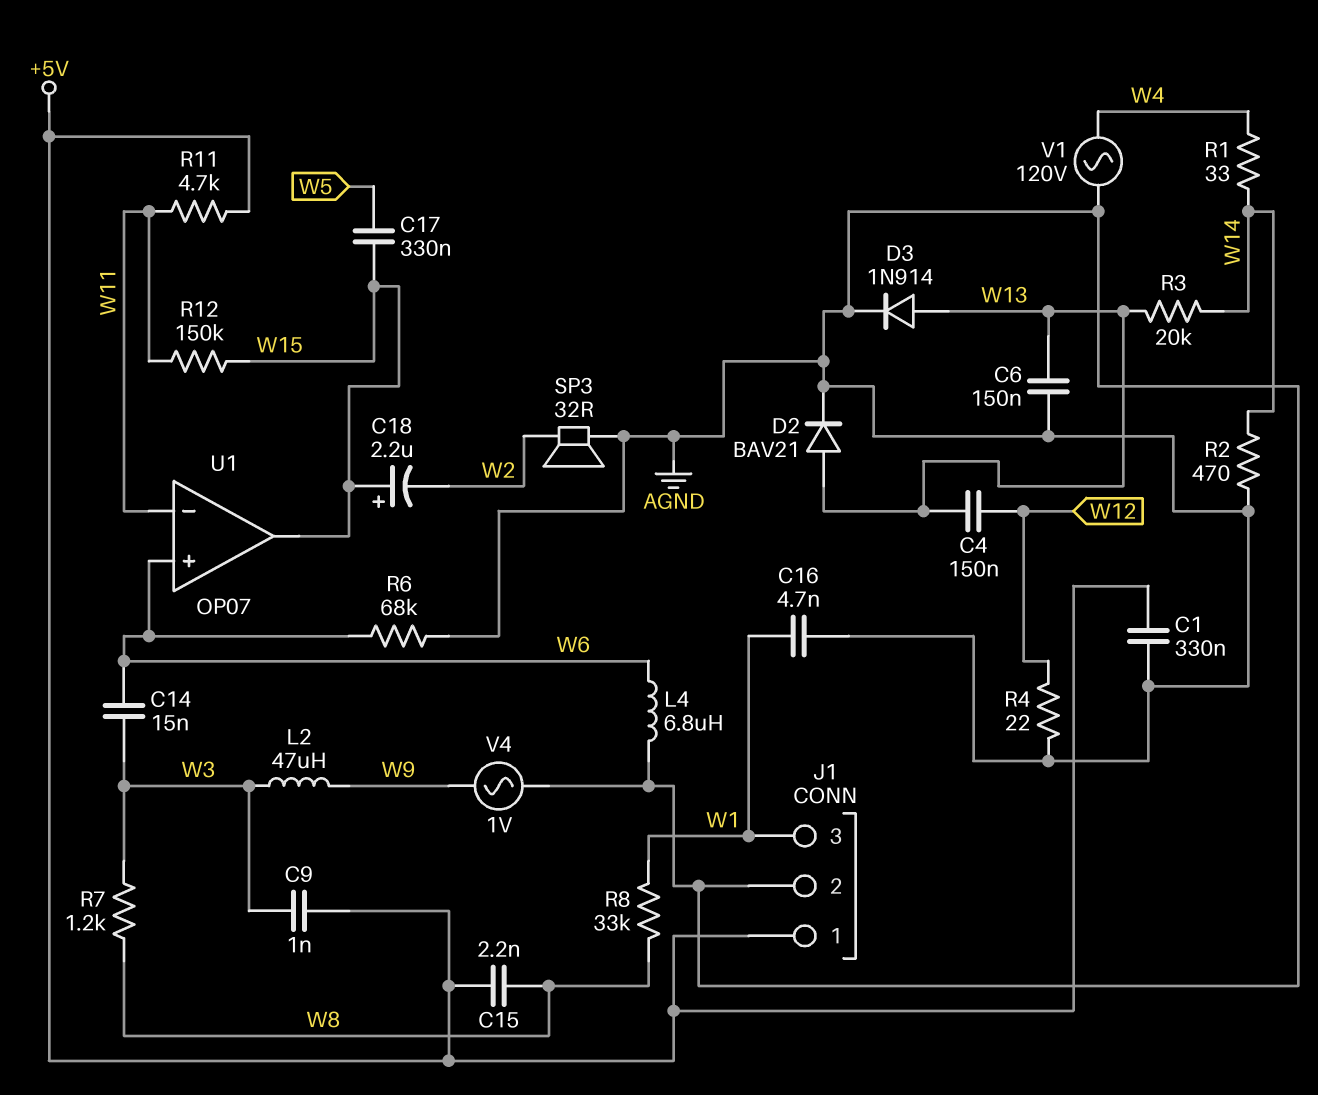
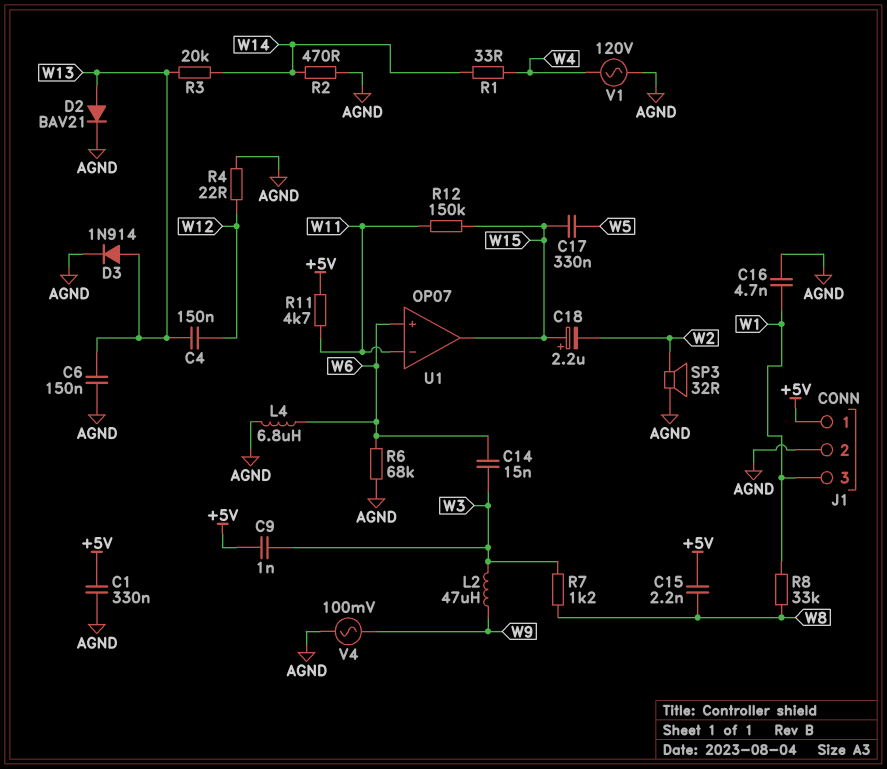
V4: AC 1V (AGND, W9) -> AC 100mV (AGND, W9)

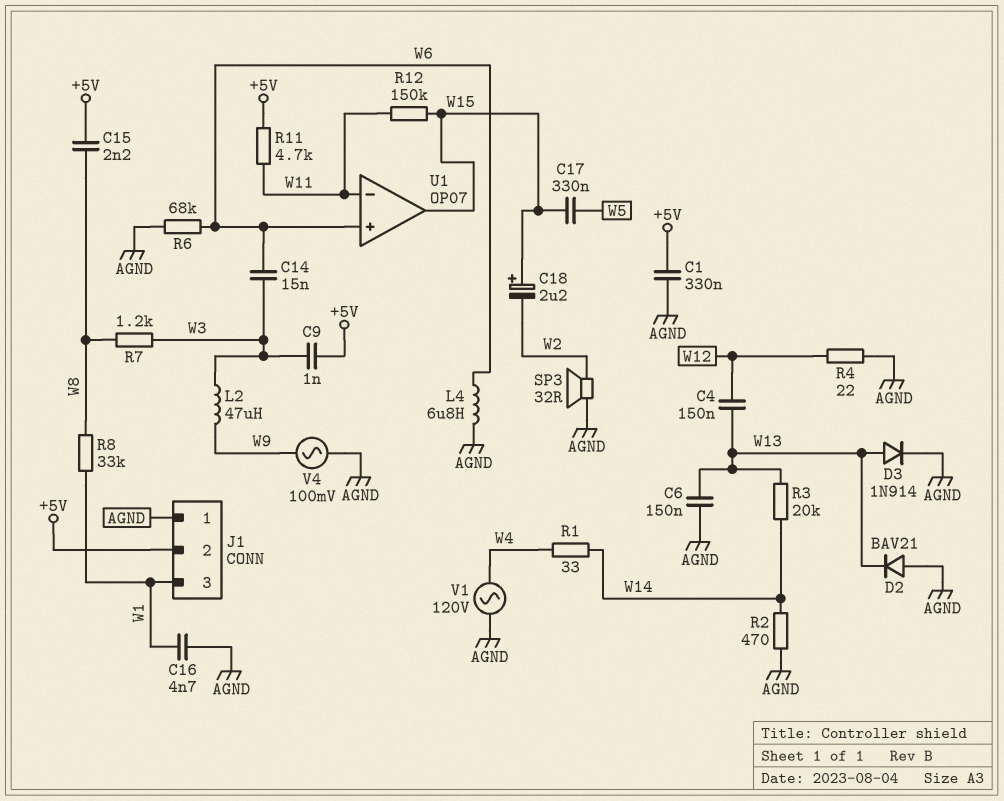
D2: diode BAV21 (A W13, K AGND) -> diode BAV21 (A AGND, K W13)
J1 pin 1: +5V -> AGND
J1 pin 2: AGND -> +5V

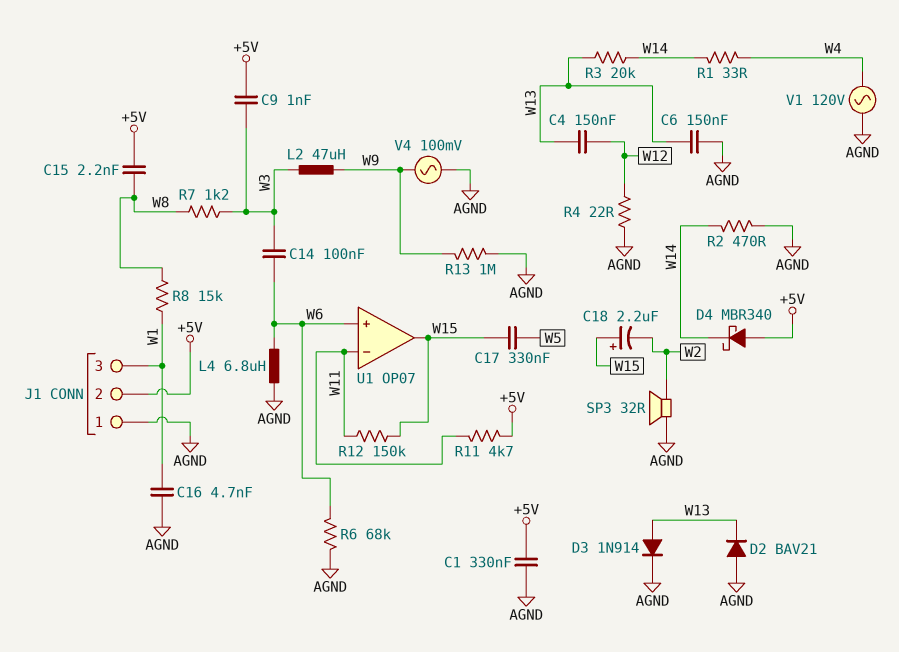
C14: 15nF (W3, W6) -> 100nF (W3, W6)
D4: none -> schottky MBR340 (A +5V, K W14)
R8: 33k (W1, W8) -> 15k (W1, W8)
R13: none -> 1M (AGND, W9)

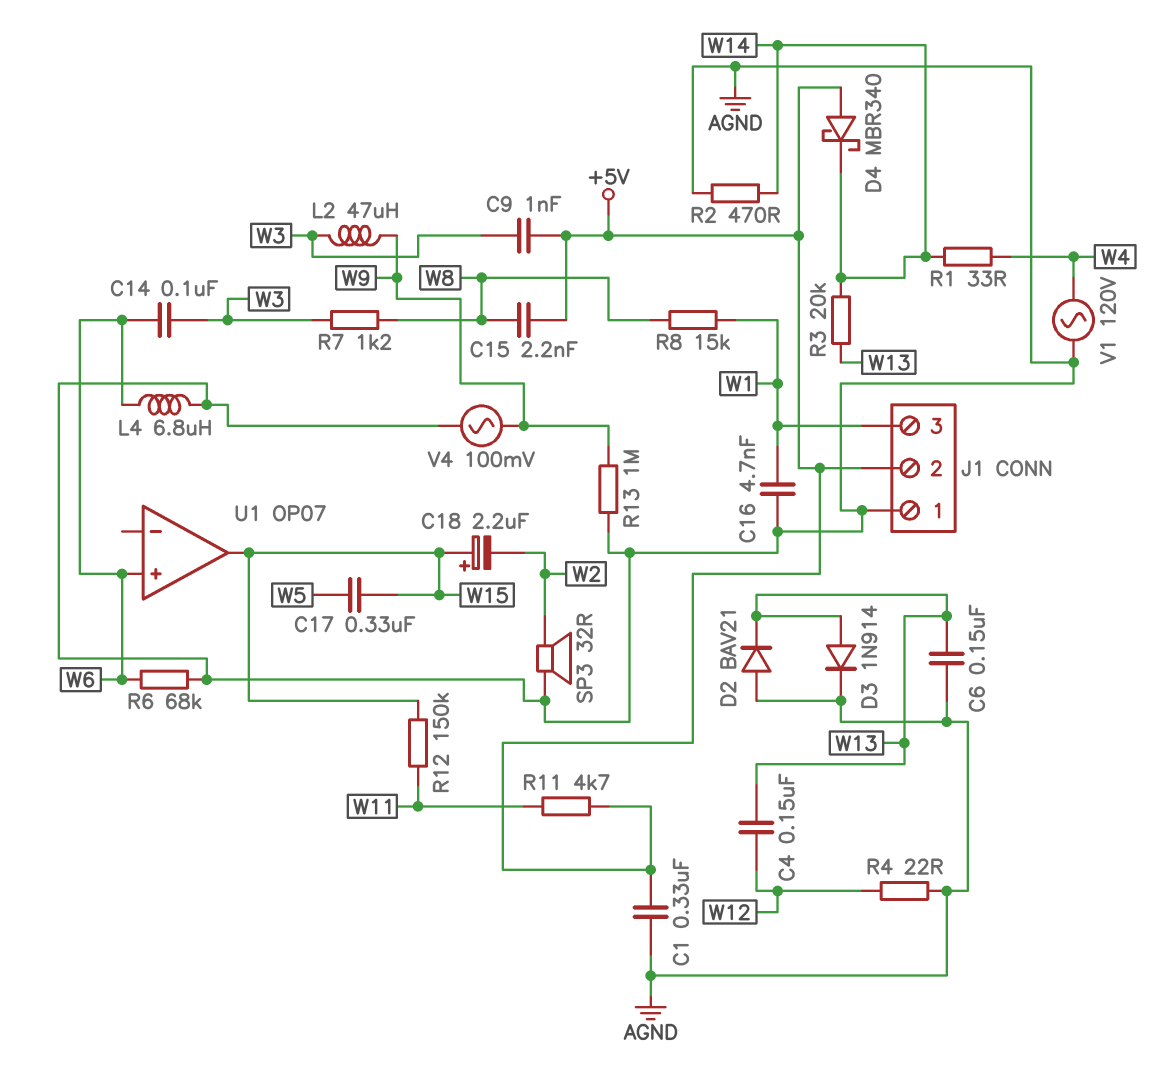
U1 pin in-: W11 -> none

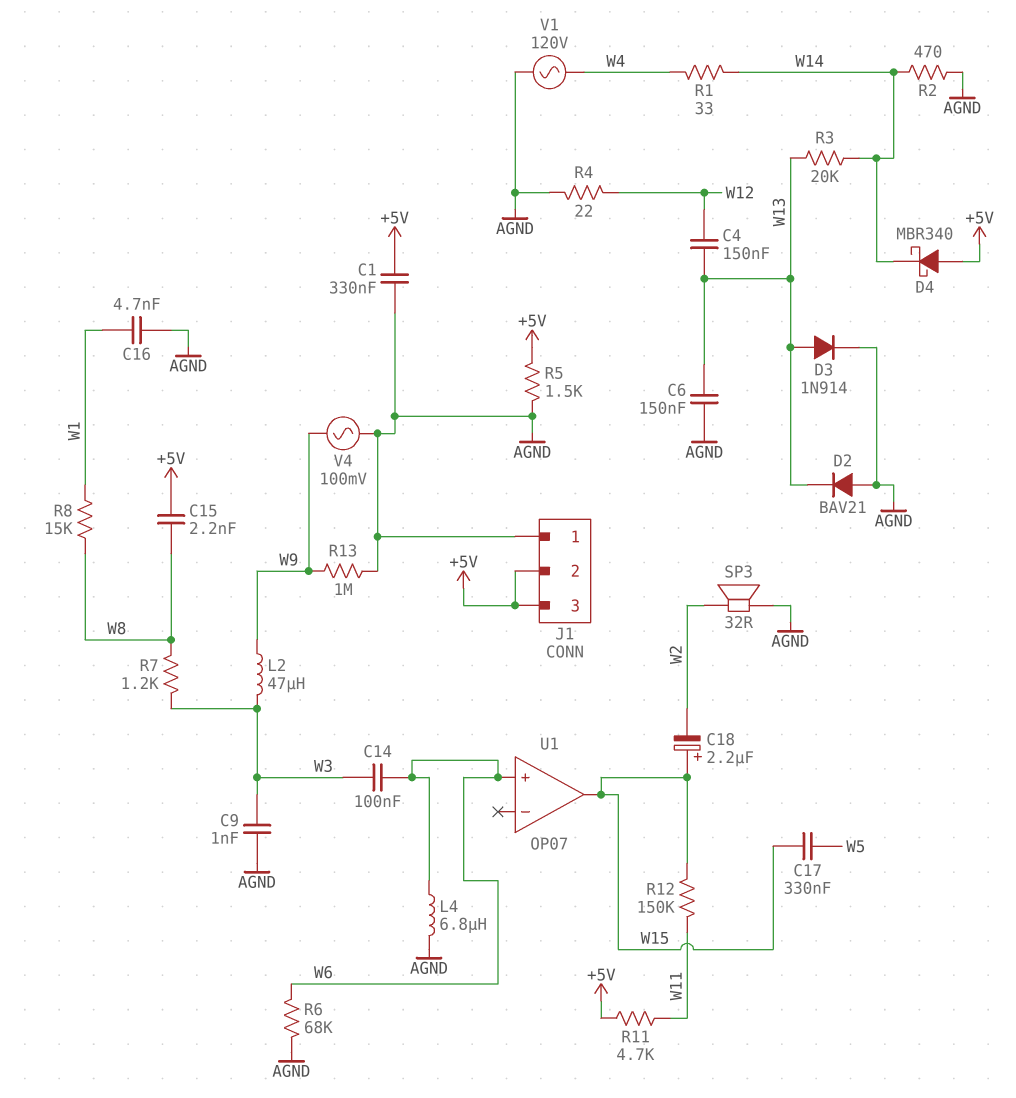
C9: 1nF (+5V, W3) -> 1nF (AGND, W3)
J1 pin 3: W1 -> +5V
R5: none -> 1.5k (+5V, AGND)

